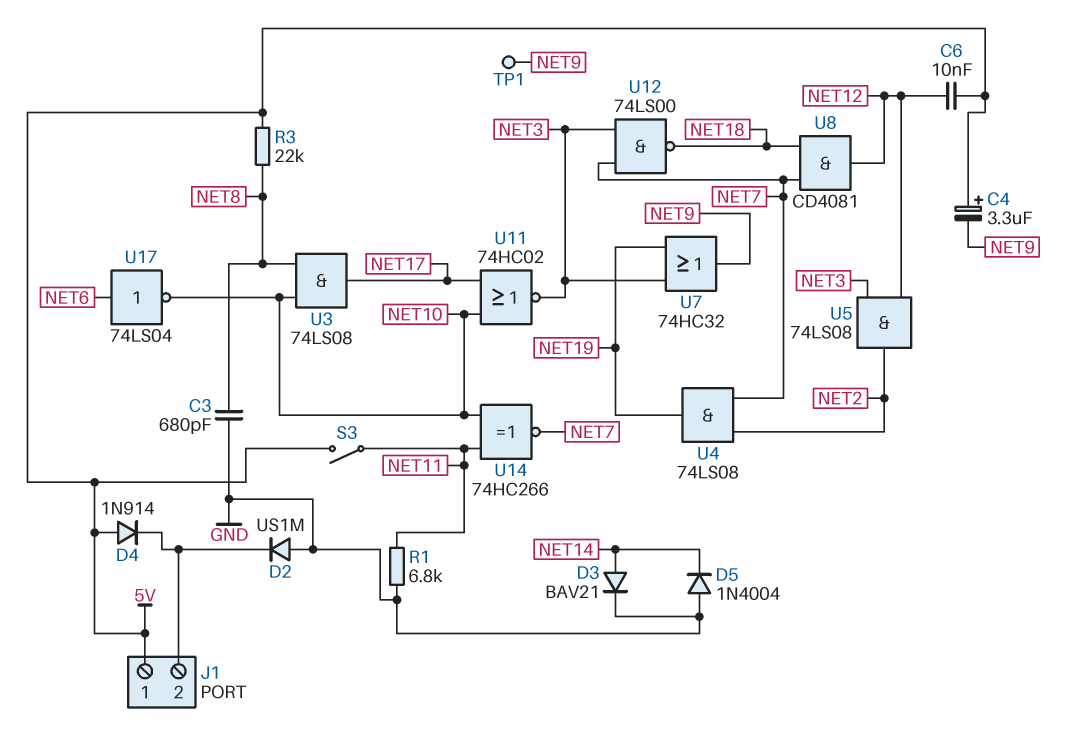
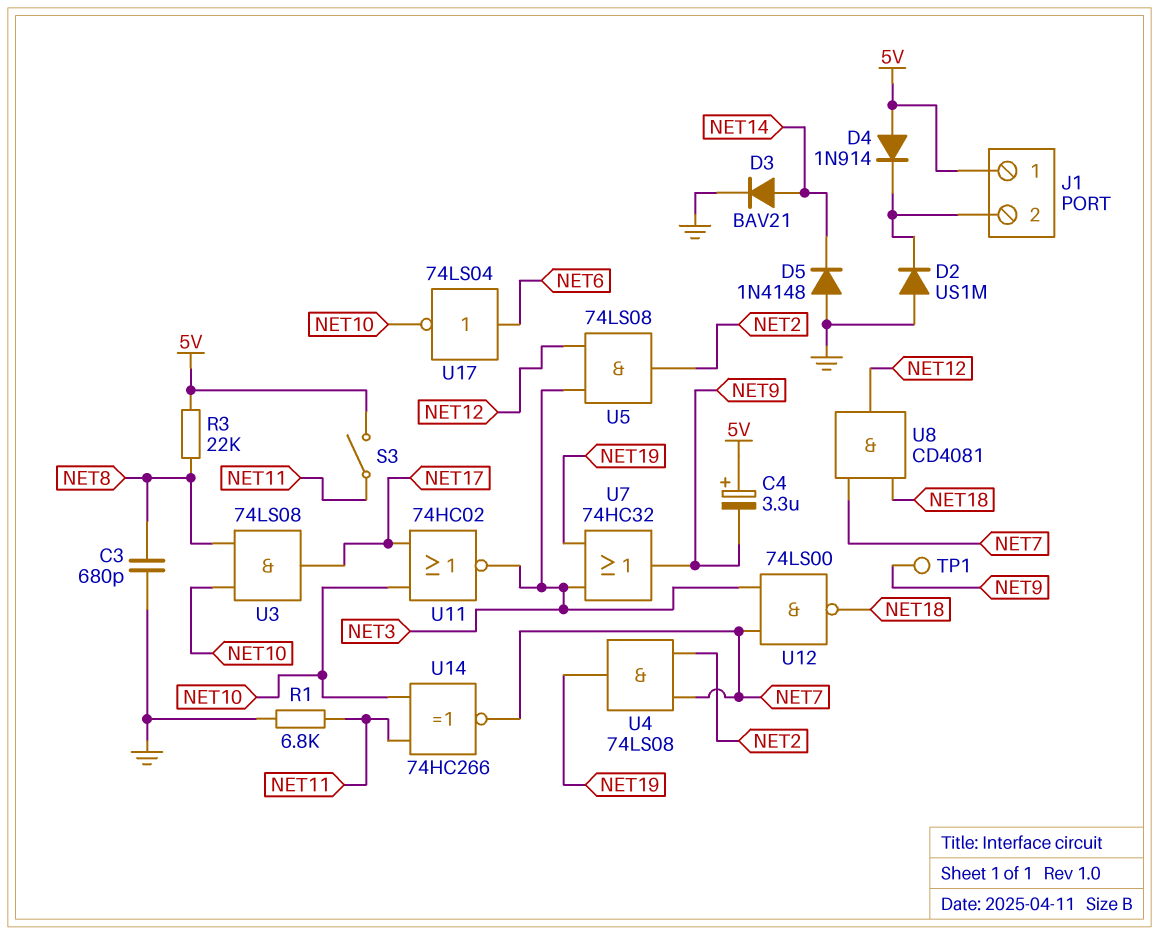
C6: 10nF (5V, NET12) -> none
D5: diode 1N4004 (A GND, K NET14) -> diode 1N4148 (A GND, K NET14)

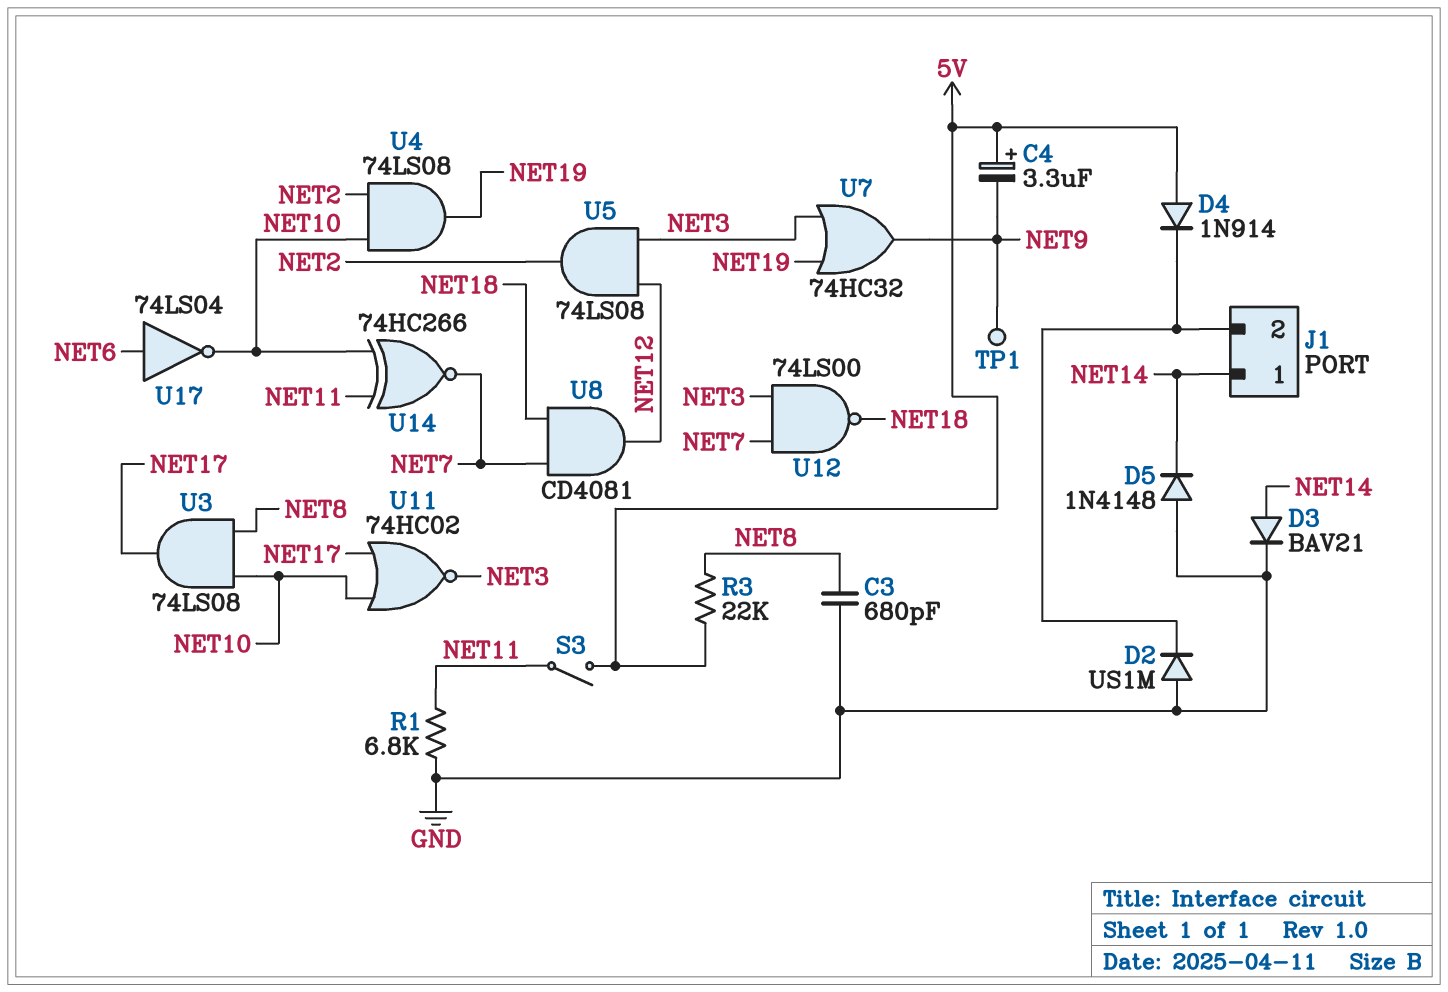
J1 pin 1: 5V -> NET14
U4: AND 74LS08 (in NET2, in NET7, out NET19) -> AND 74LS08 (in NET2, in NET10, out NET19)

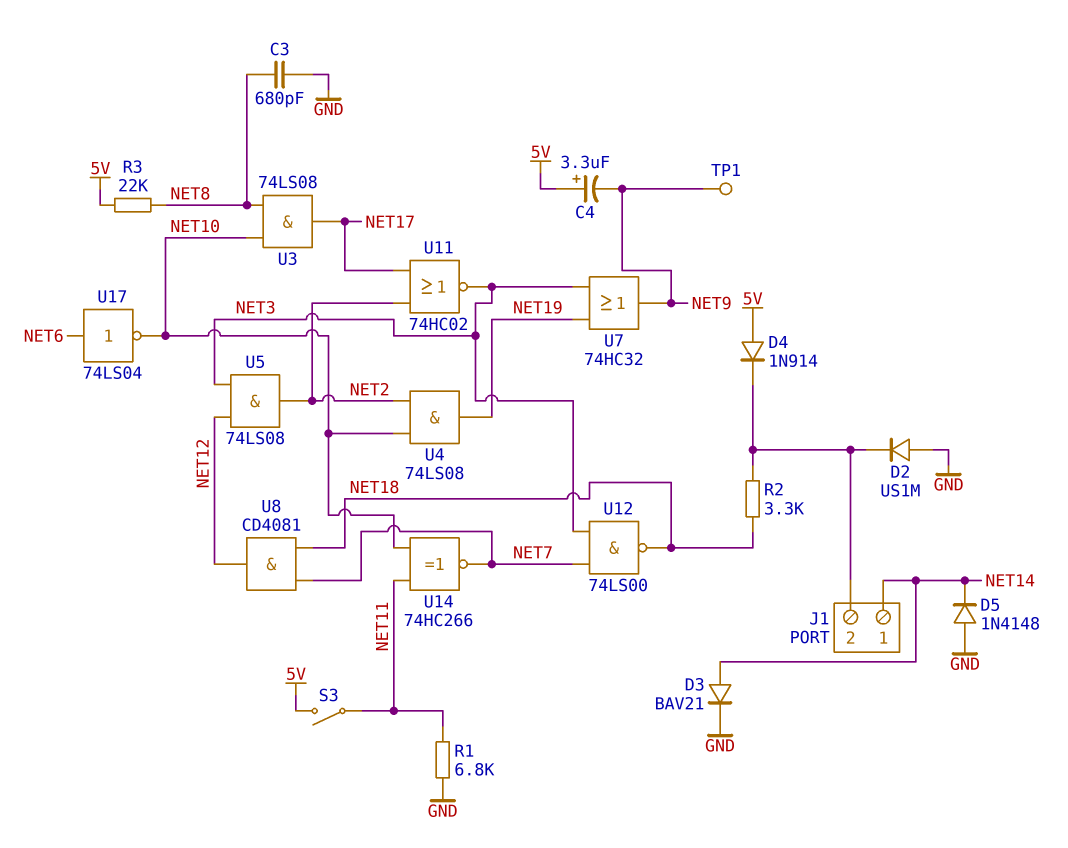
R2: none -> 3.3k (J1/2, NET18)
U11: NOR 74HC02 (in NET10, in NET17, out NET3) -> NOR 74HC02 (in NET2, in NET17, out NET3)

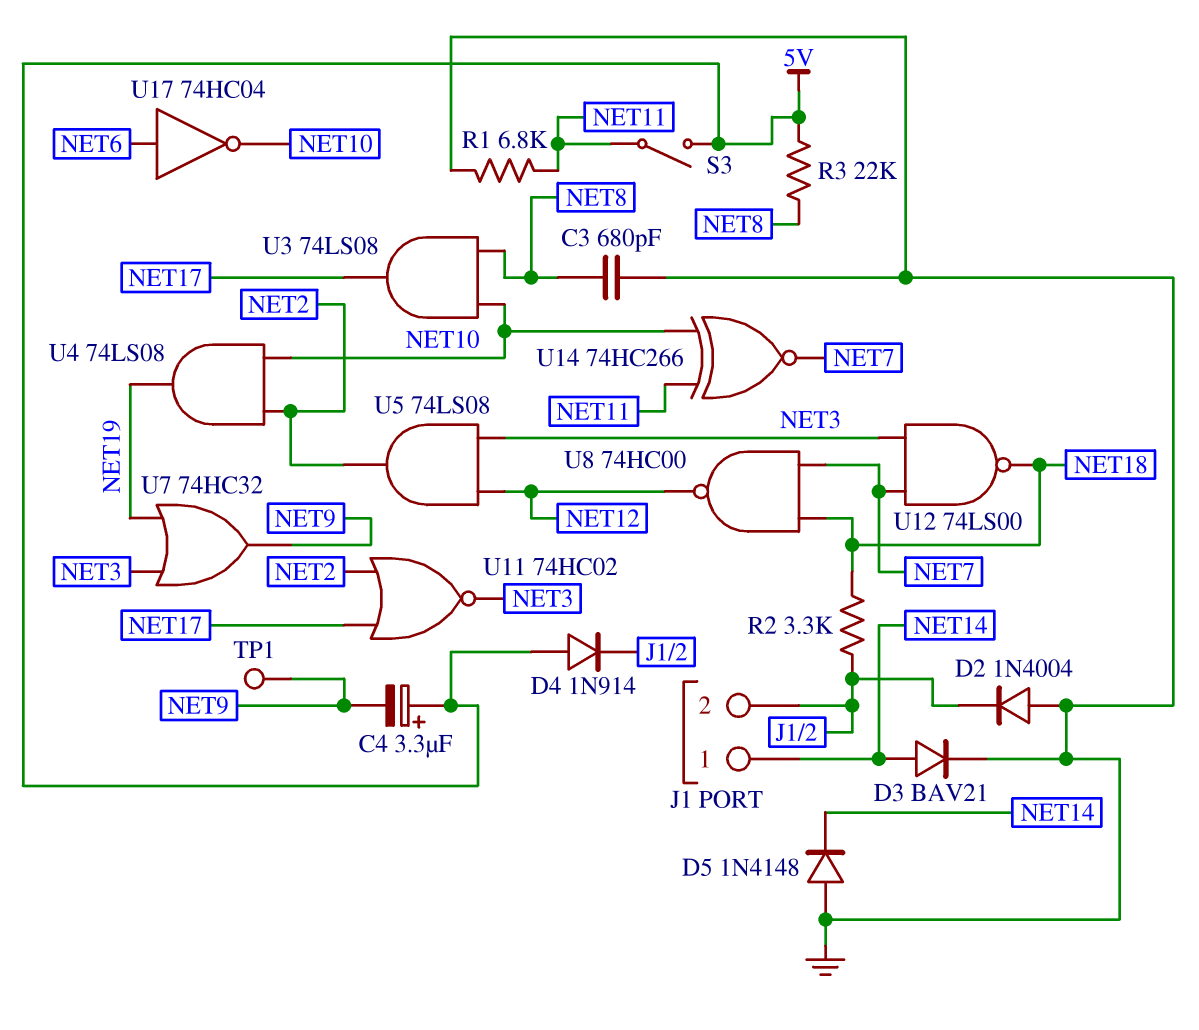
D2: diode US1M (A GND, K J1/2) -> diode 1N4004 (A GND, K J1/2)
U8: AND CD4081 (in NET7, in NET18, out NET12) -> NAND 74HC00 (in NET7, in NET18, out NET12)
U17: NOT 74LS04 (in NET6, out NET10) -> NOT 74HC04 (in NET6, out NET10)

